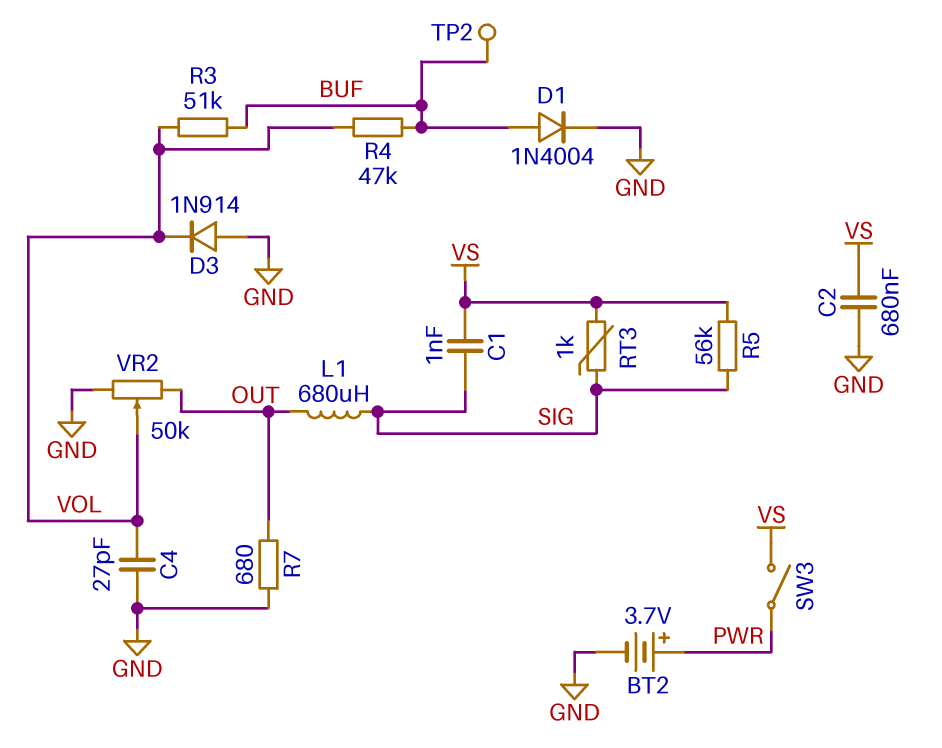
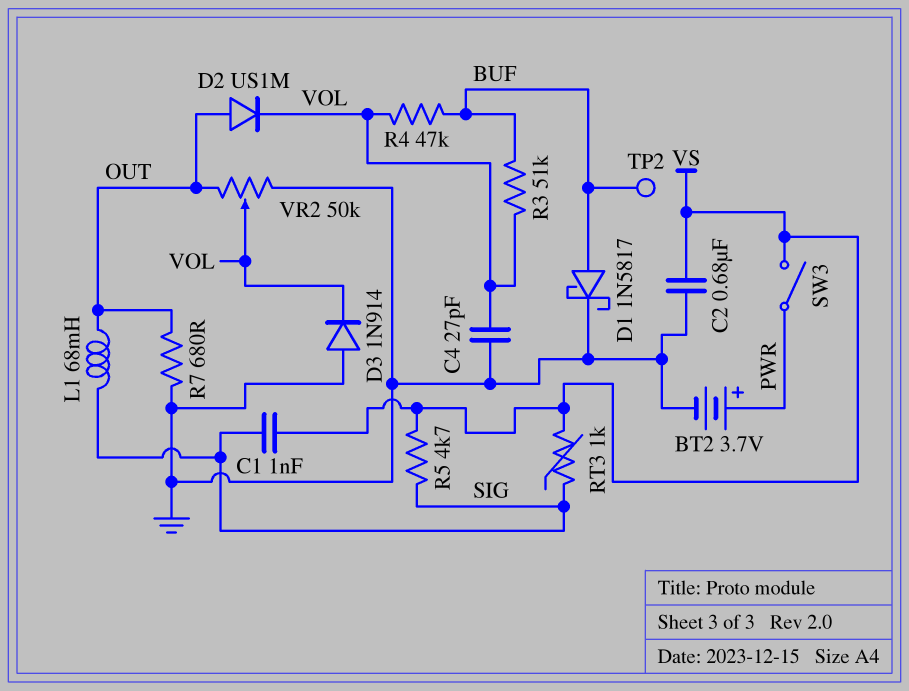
D1: diode 1N4004 (A BUF, K GND) -> schottky 1N5817 (A BUF, K GND)
D2: none -> diode US1M (A OUT, K VOL)
L1: 680uH (OUT, SIG) -> 68mH (OUT, SIG)
R5: 56k (SIG, VS) -> 4.7k (SIG, VS)

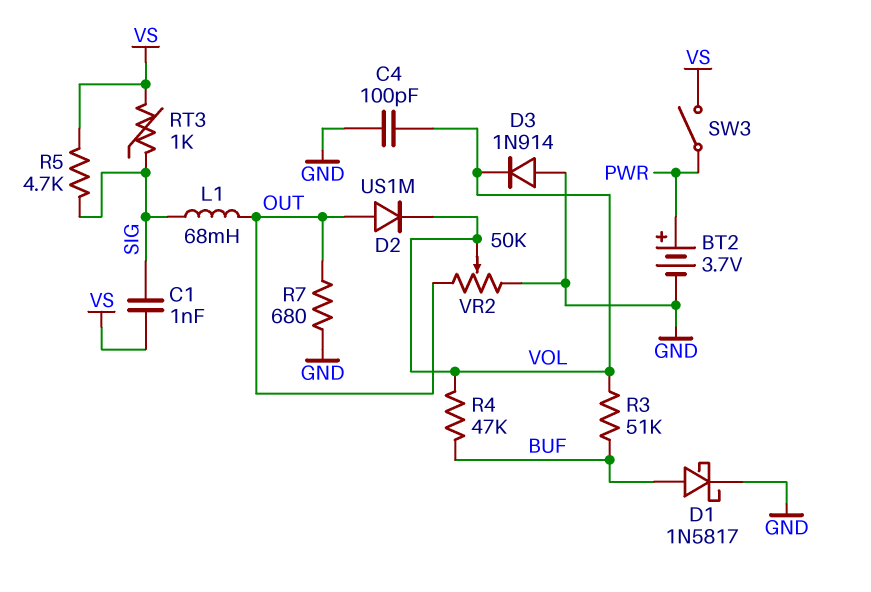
C2: 680nF (GND, VS) -> none
C4: 27pF (GND, VOL) -> 100pF (GND, VOL)
TP2: test point (BUF) -> none

